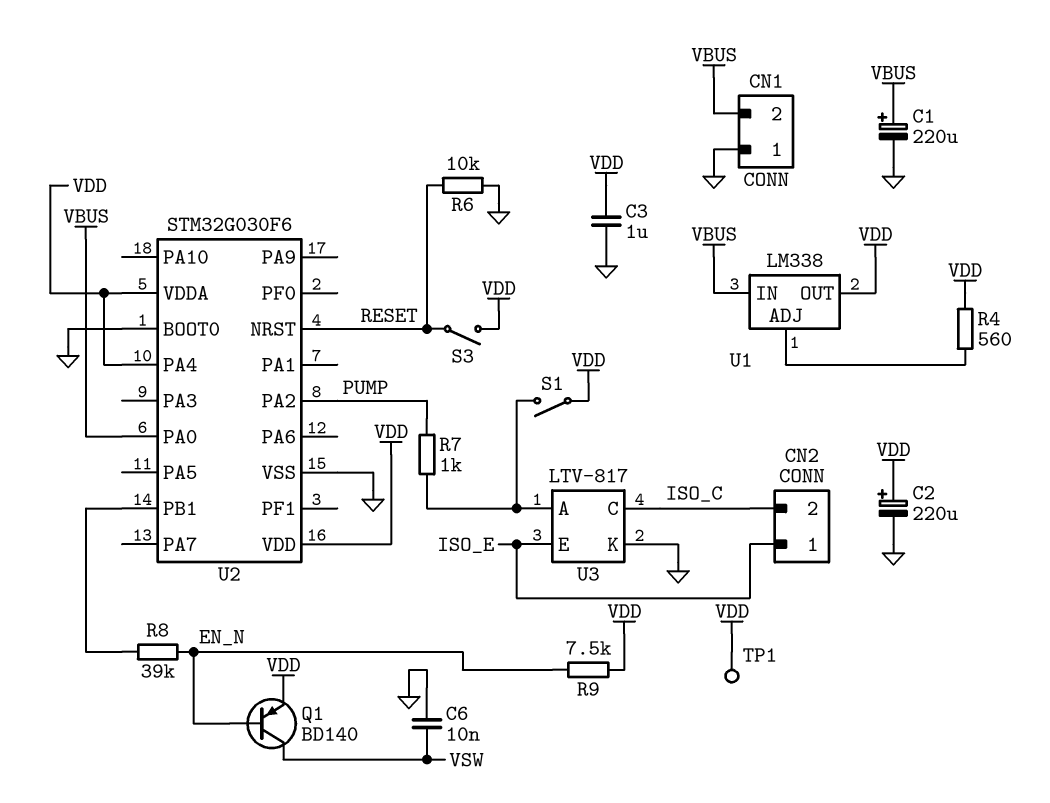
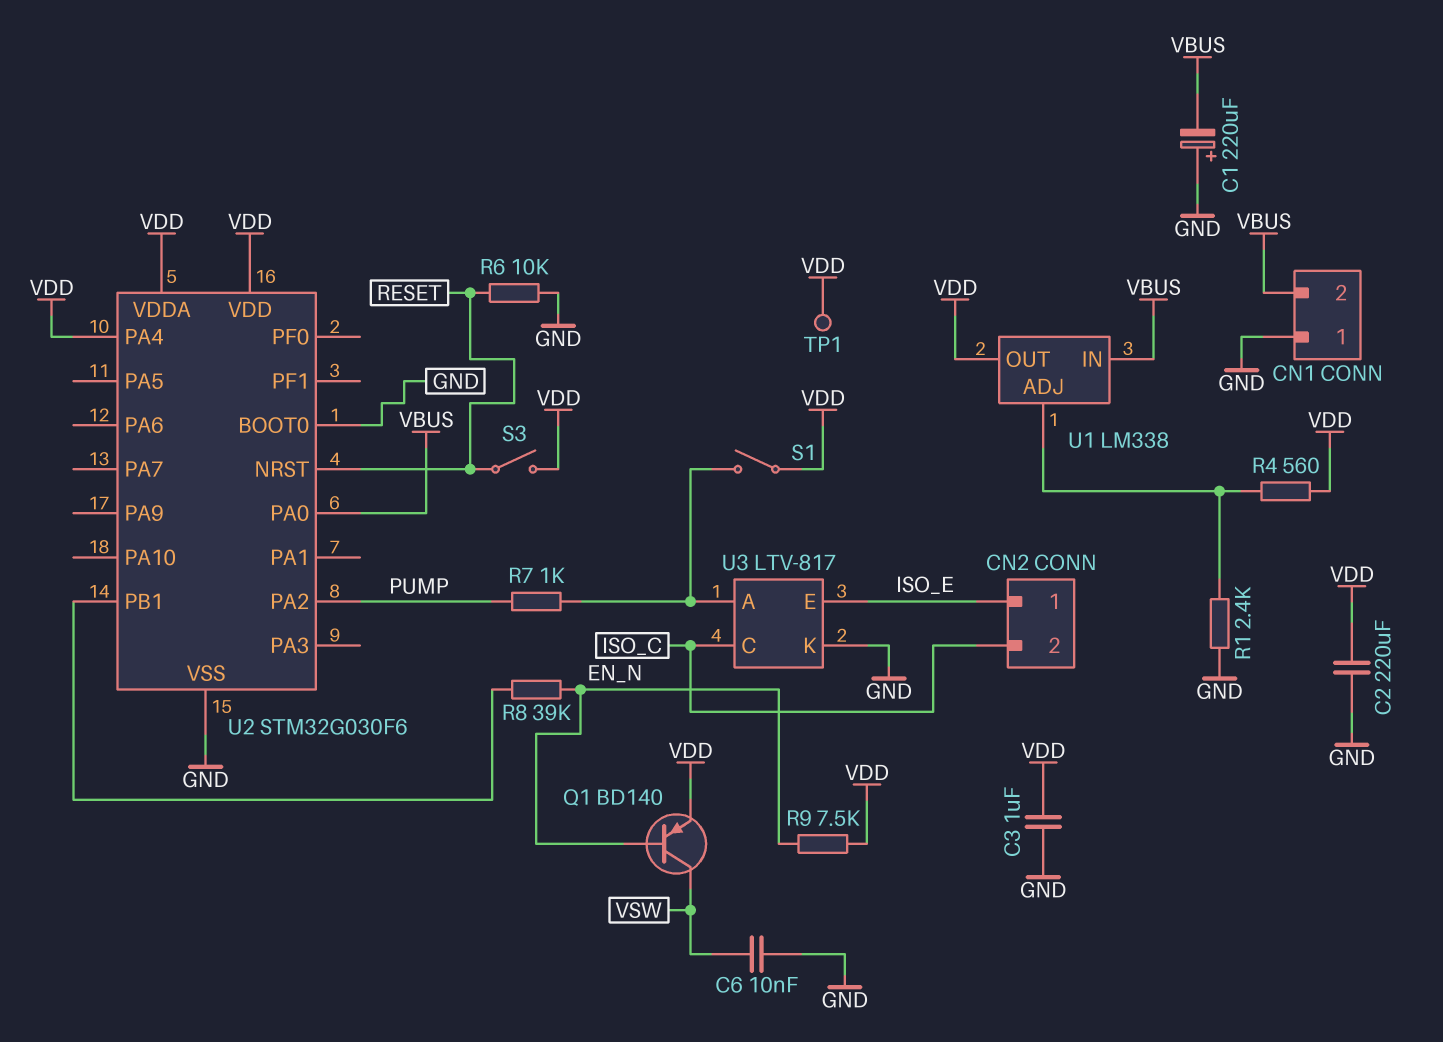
C1: 220uF (plus VBUS, minus GND) -> 220uF (plus GND, minus VBUS)
C2: 220uF (plus VDD, minus GND) -> 220uF (GND, VDD)
R1: none -> 2.4k (GND, U1/ADJ)

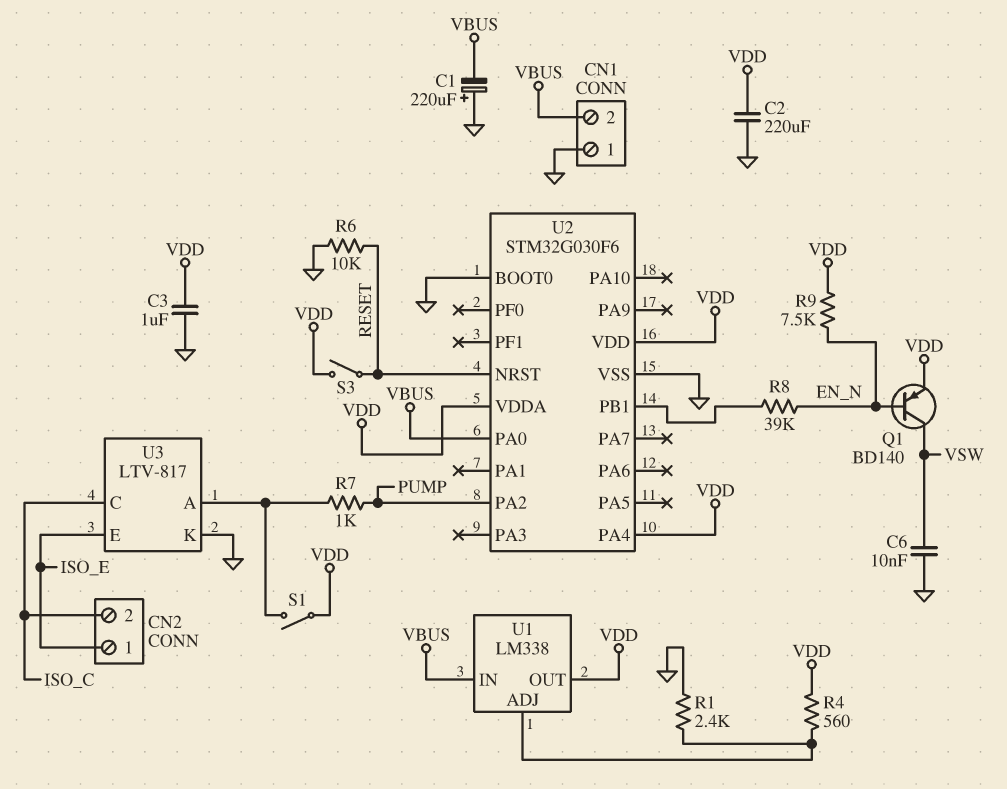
TP1: test point (VDD) -> none

